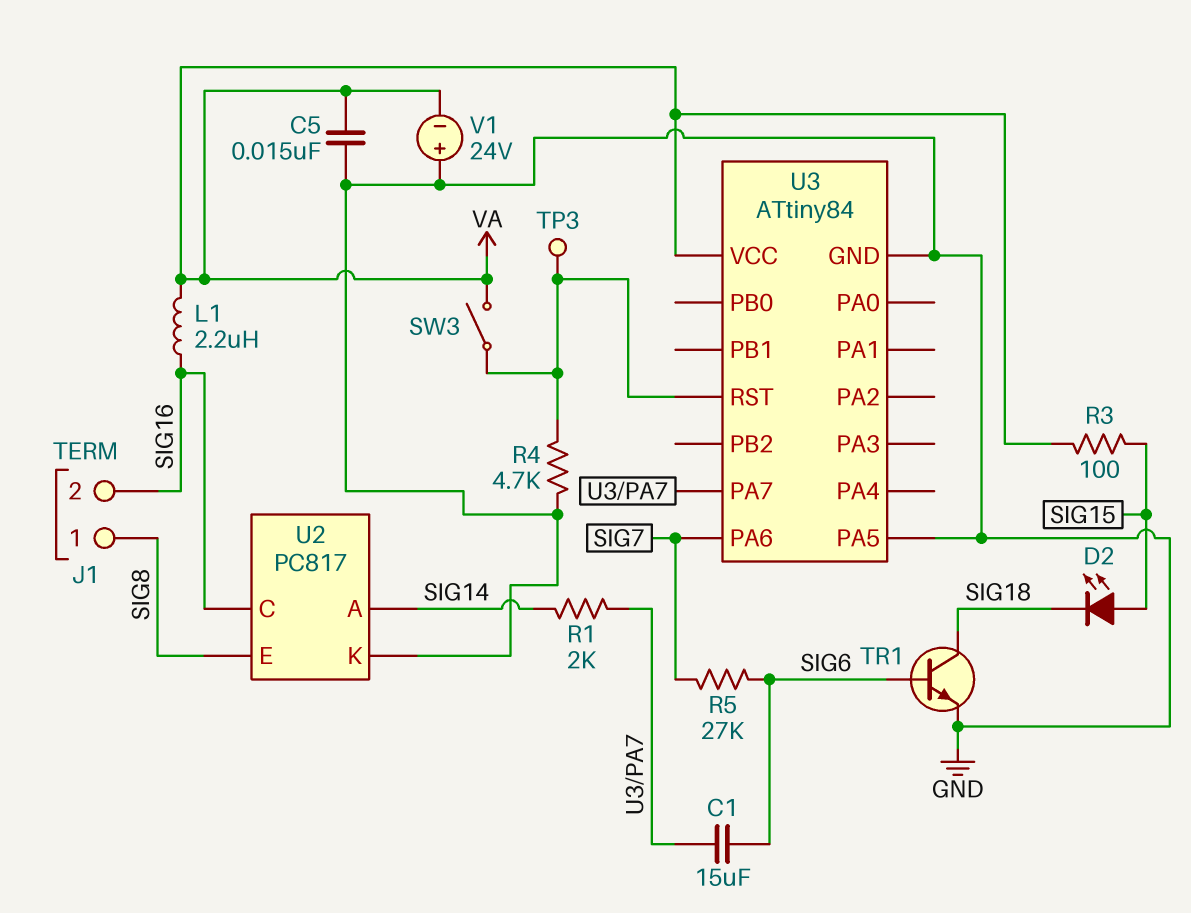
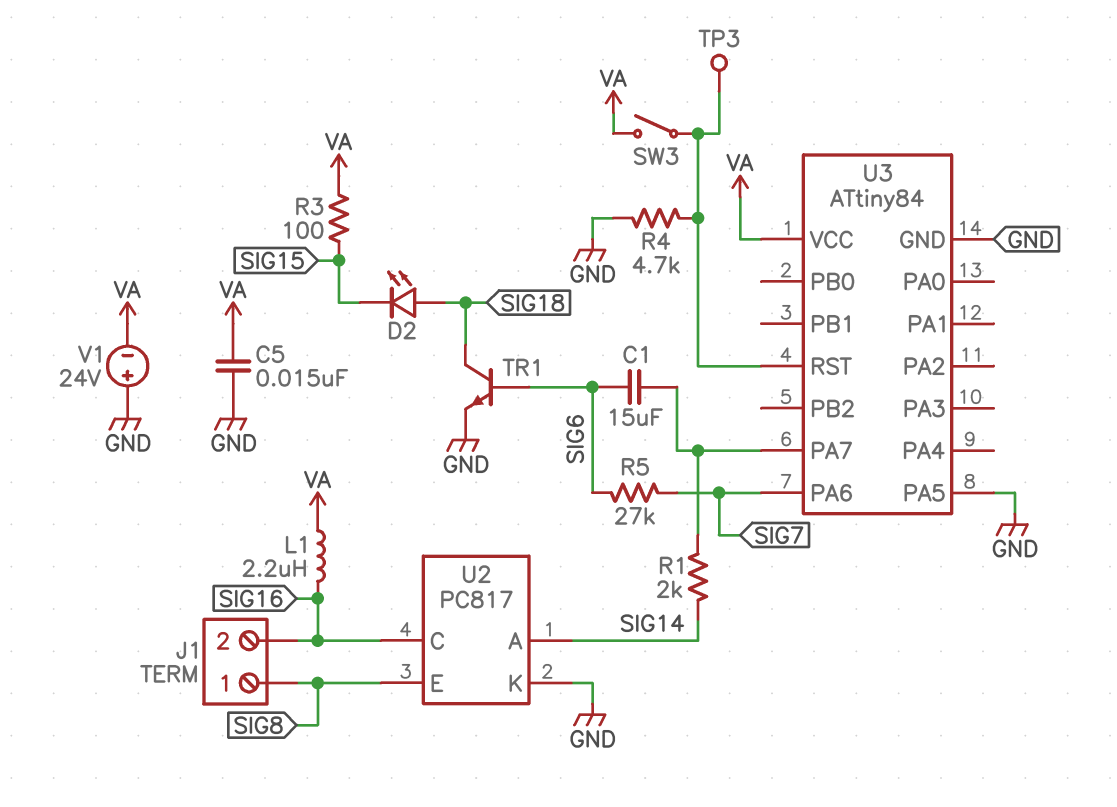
D2: LED (A SIG15, K SIG18) -> LED (A SIG18, K SIG15)

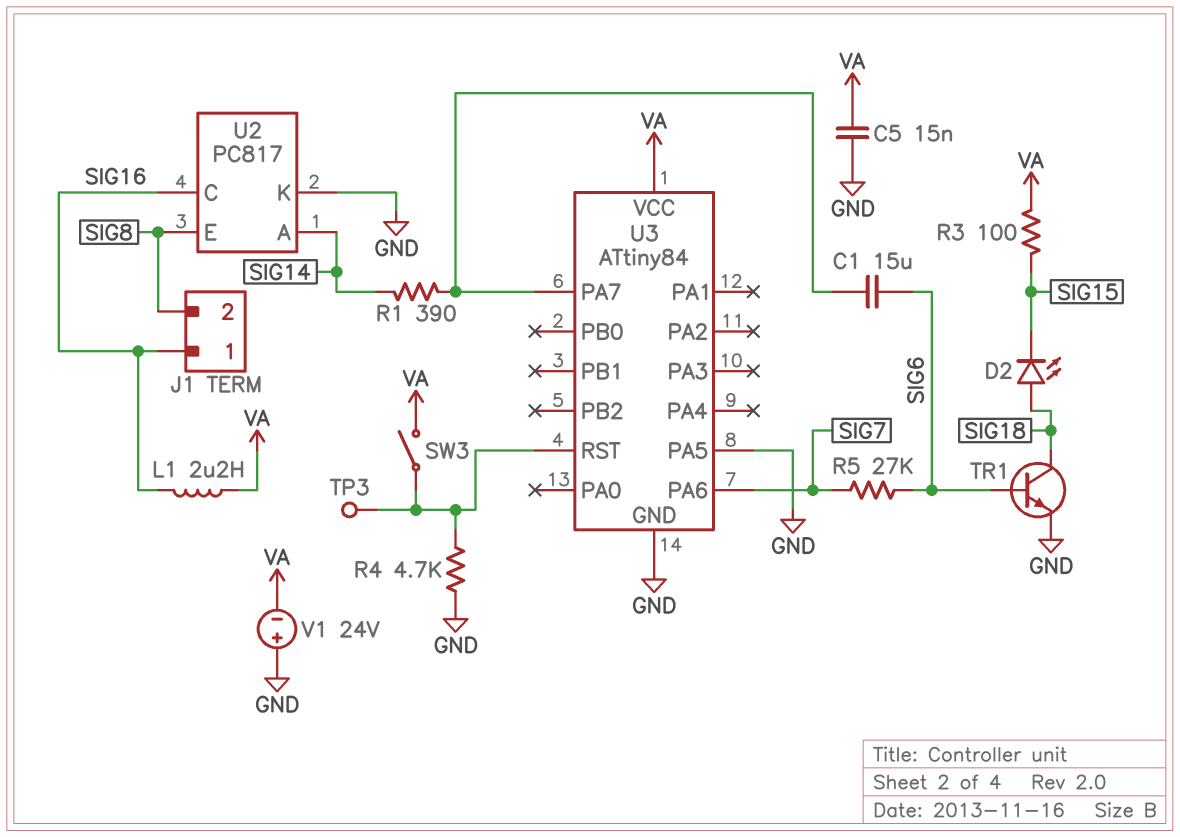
J1 pin 1: SIG8 -> SIG16
J1 pin 2: SIG16 -> SIG8
R1: 2k (SIG14, U3/PA7) -> 390 (SIG14, U3/PA7)

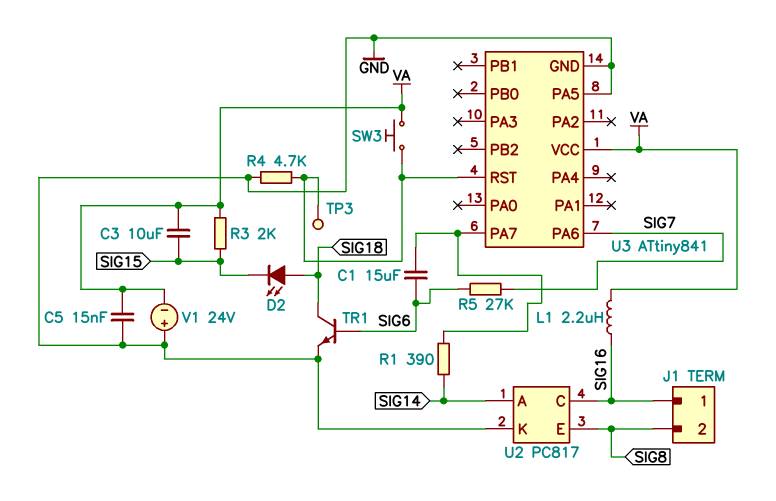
C3: none -> 10uF (SIG15, VA)
R3: 100 (SIG15, VA) -> 2k (SIG15, VA)
SW3: switch (U3/RST, VA) -> button (U3/RST, VA)
U3: ATtiny84 -> ATtiny841

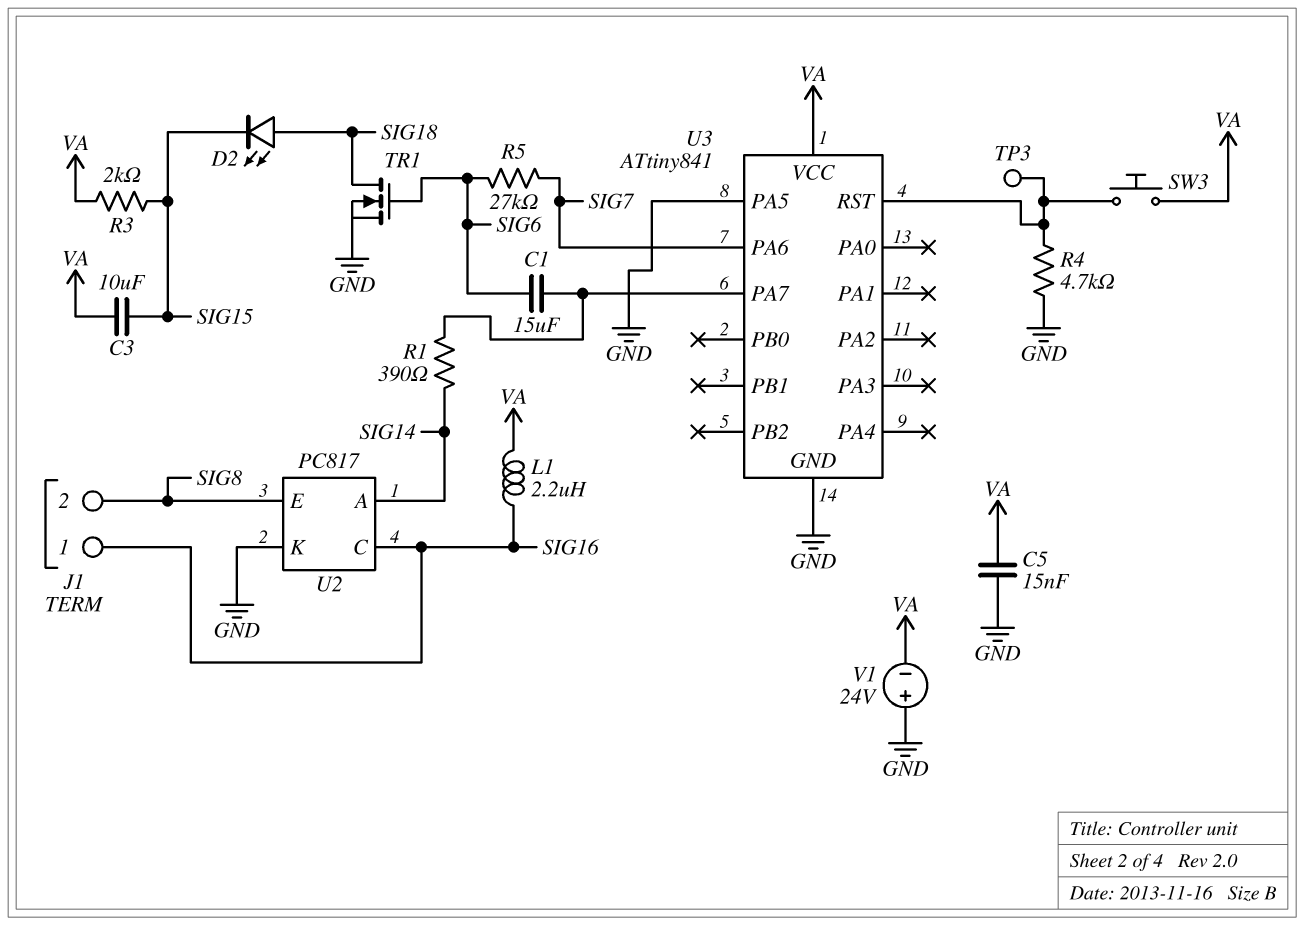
TR1: NPN (B SIG6, C SIG18, E GND) -> NMOS (G SIG6, D SIG18, S GND)

